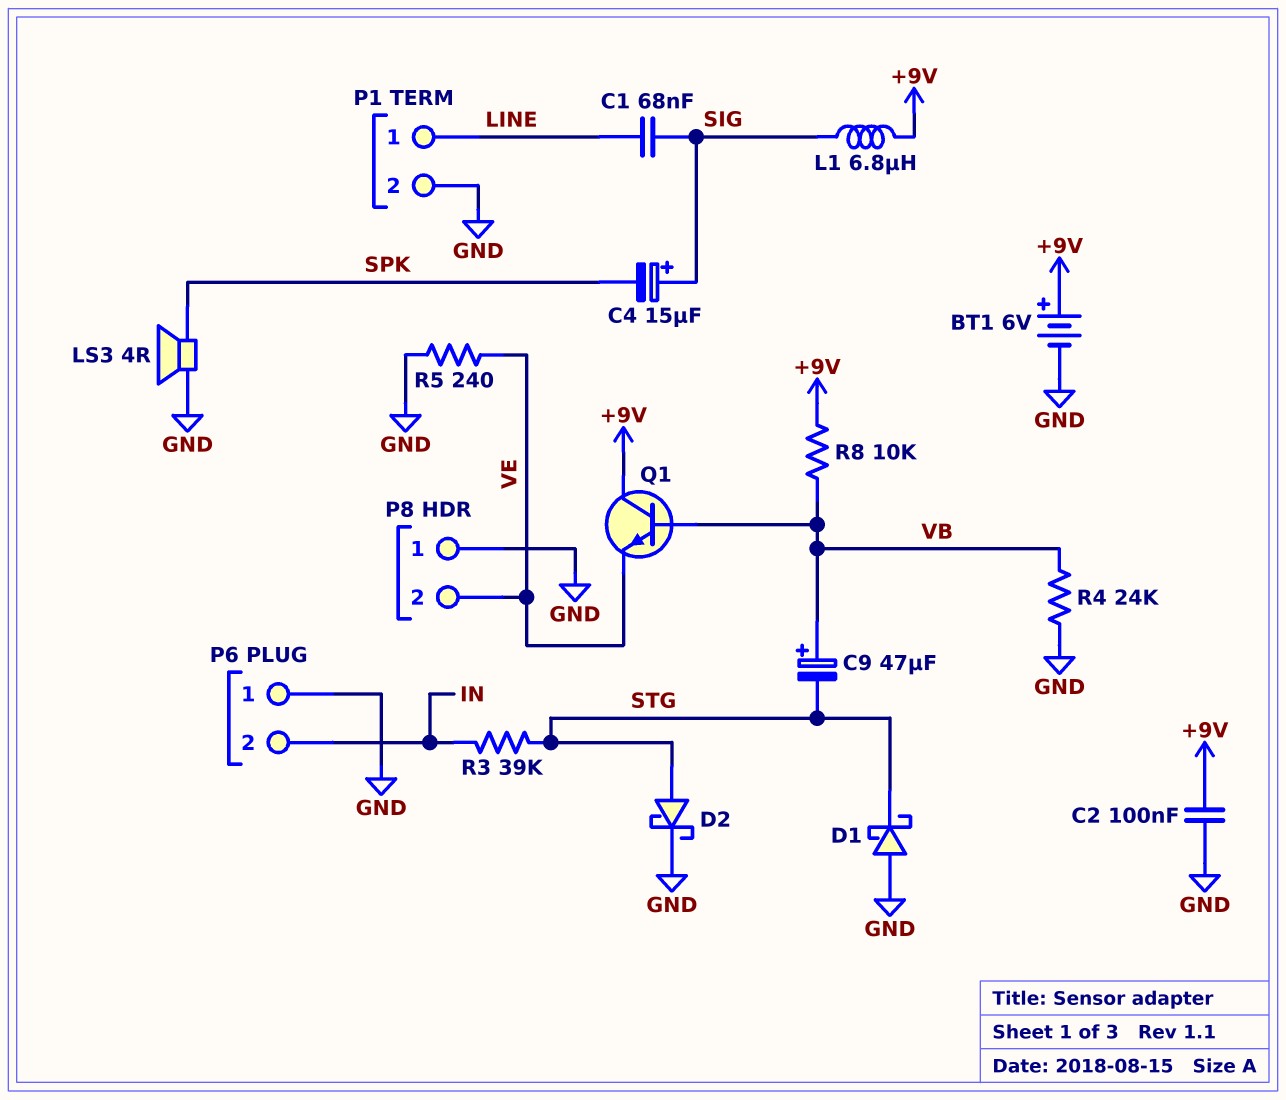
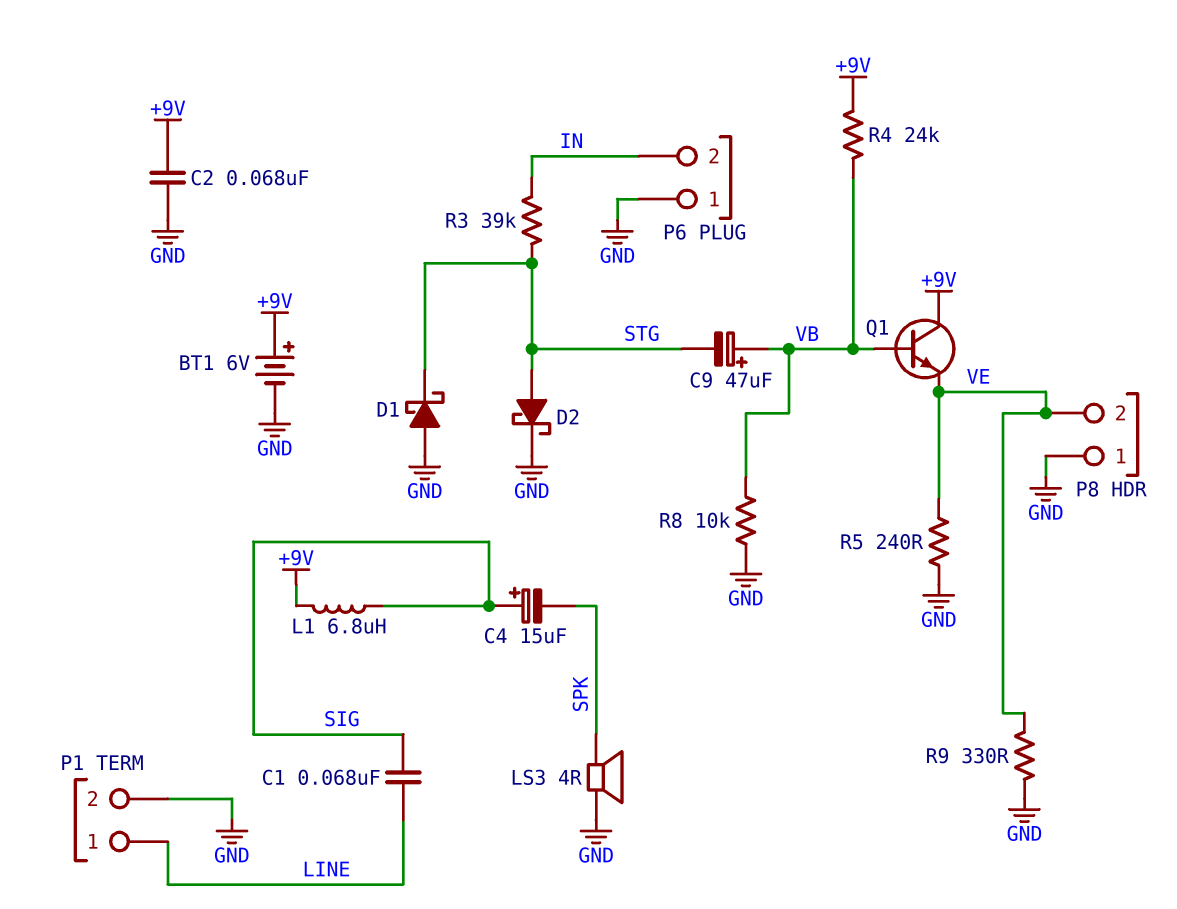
C2: 100nF (+9V, GND) -> 68nF (+9V, GND)
R4: 24k (GND, VB) -> 24k (+9V, VB)
R8: 10k (+9V, VB) -> 10k (GND, VB)
R9: none -> 330 (GND, VE)

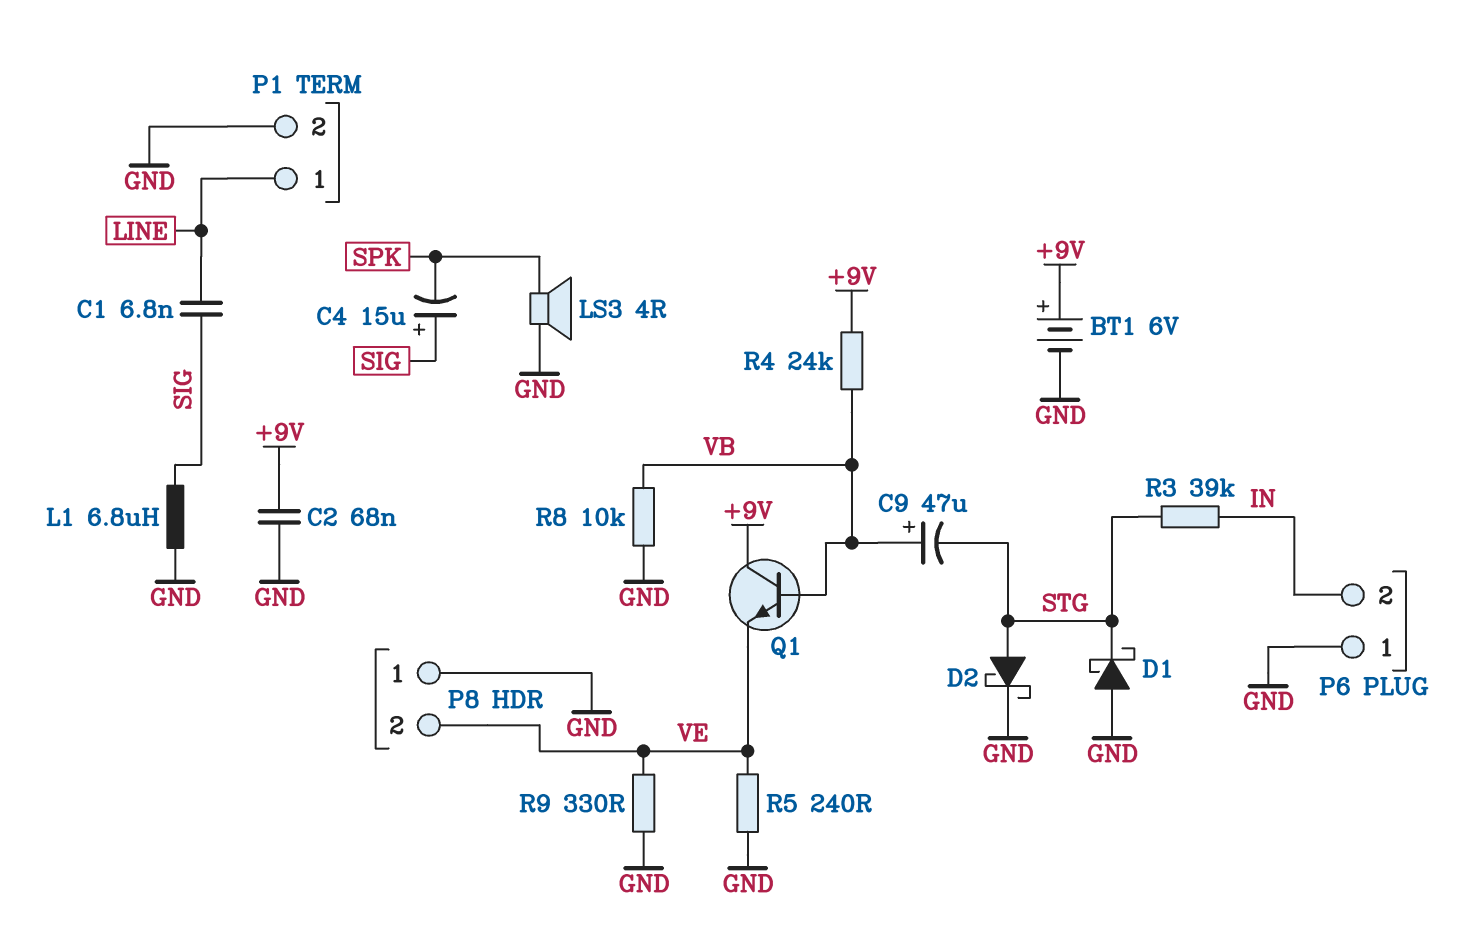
C1: 68nF (LINE, SIG) -> 6.8nF (LINE, SIG)
L1: 6.8uH (+9V, SIG) -> 6.8uH (GND, SIG)

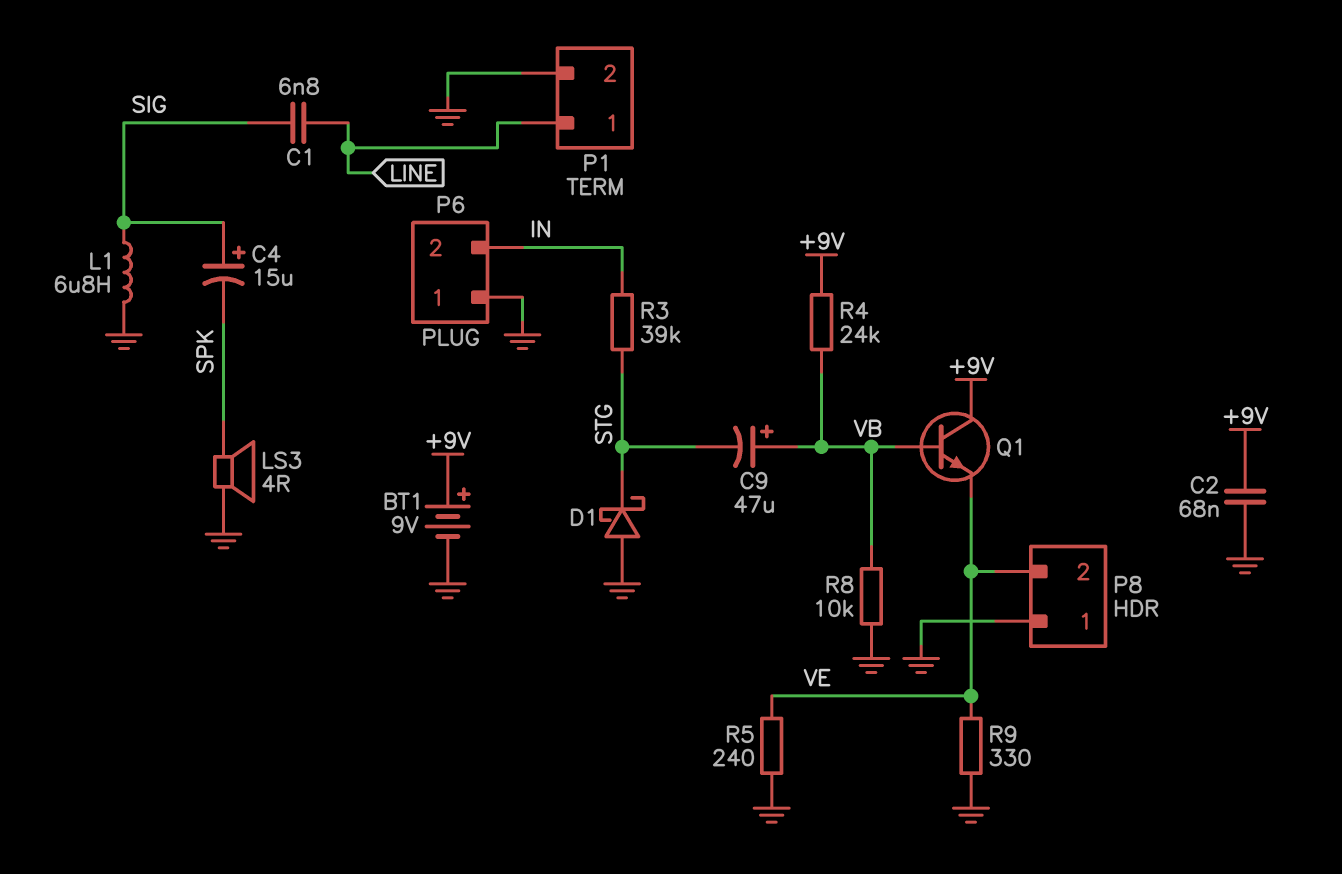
BT1: 6V (plus +9V, minus GND) -> 9V (plus +9V, minus GND)
D2: schottky (A STG, K GND) -> none

